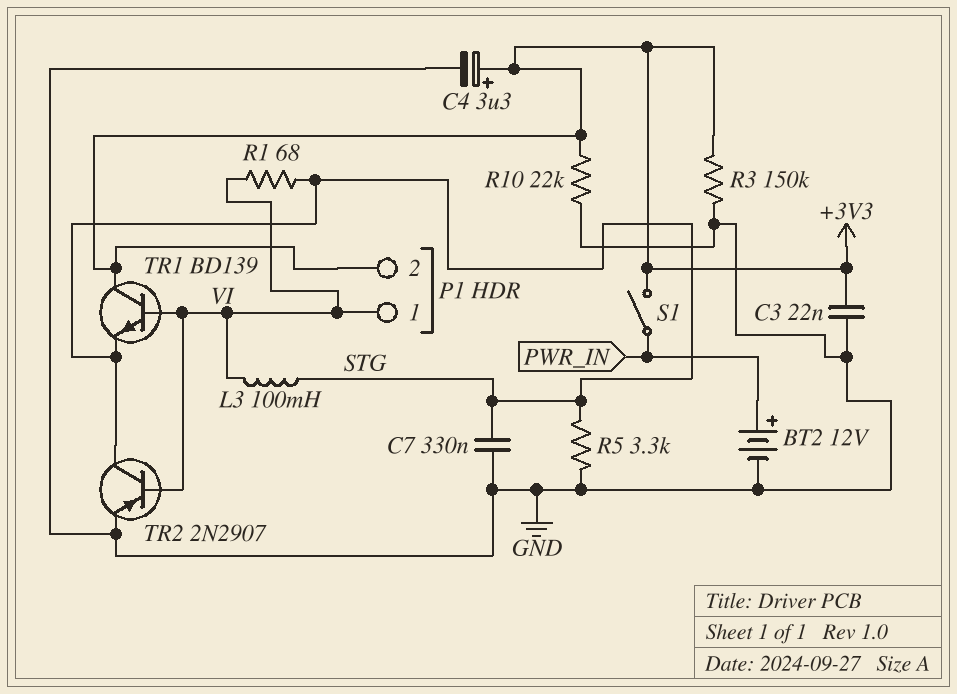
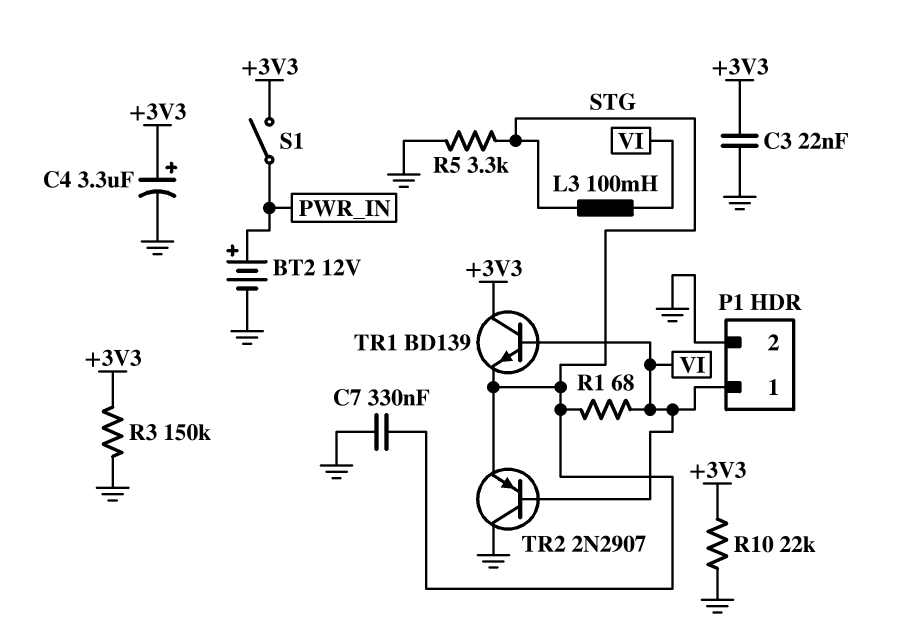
P1 pin 2: +3V3 -> GND
TR2: PNP 2N2907 (B VI, C STG, E GND) -> PNP 2N2907 (B VI, C GND, E STG)

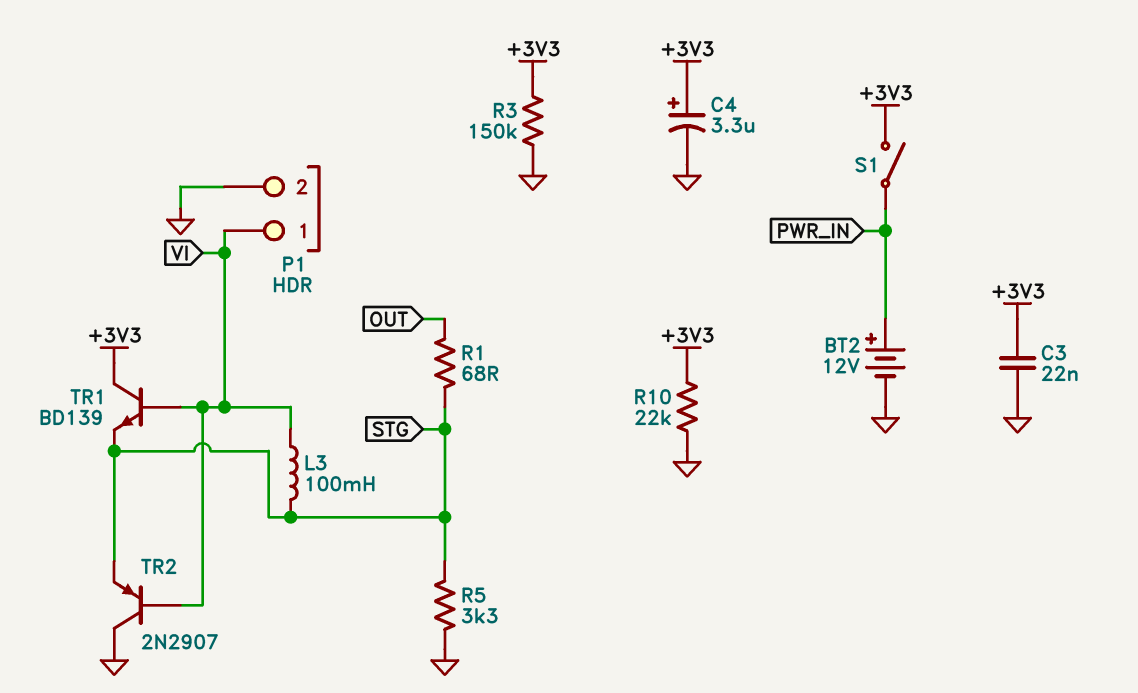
C7: 330nF (GND, STG) -> none
R1: 68 (STG, VI) -> 68 (OUT, STG)

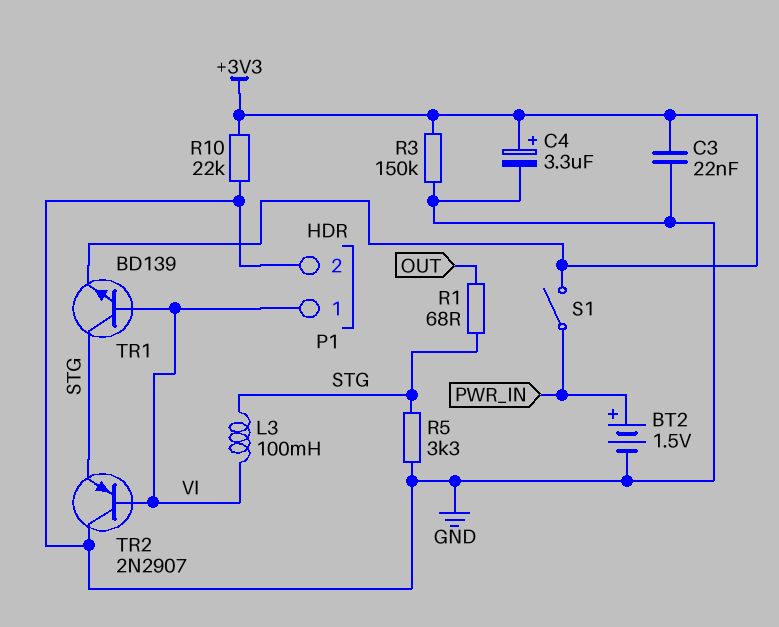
BT2: 12V (plus PWR_IN, minus GND) -> 1.5V (plus PWR_IN, minus GND)
TR1: NPN BD139 (B VI, C +3V3, E STG) -> NPN BD139 (B VI, C STG, E +3V3)

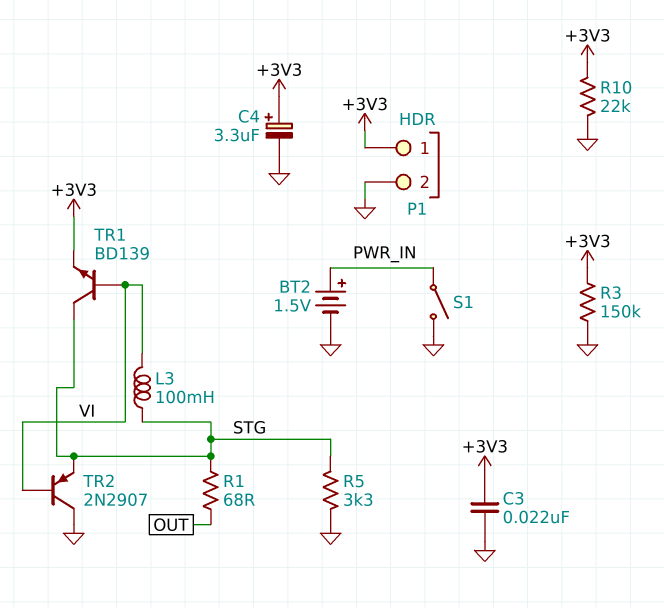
P1 pin 1: VI -> +3V3
S1: switch (+3V3, PWR_IN) -> switch (GND, PWR_IN)

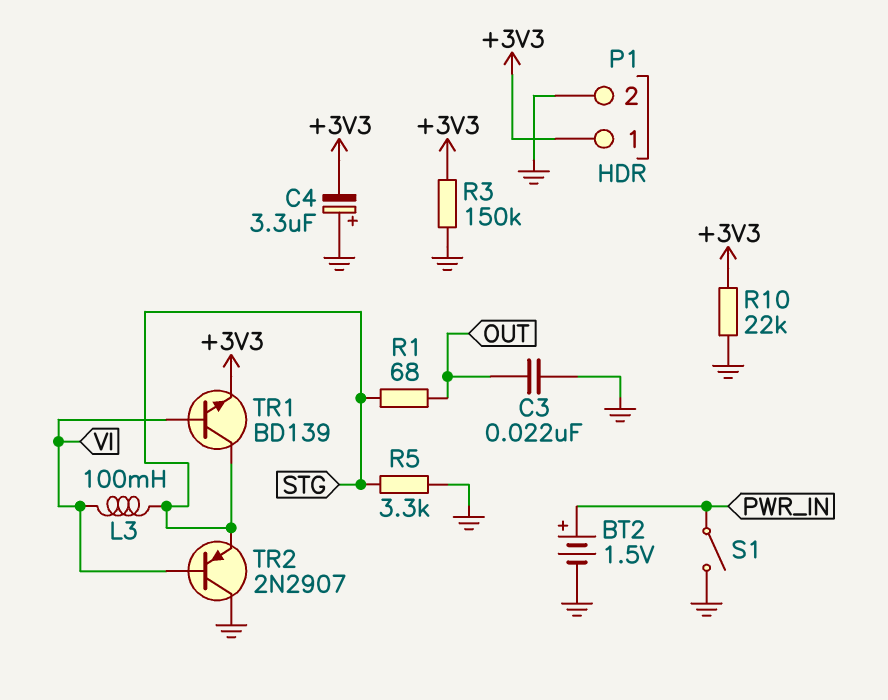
C3: 22nF (+3V3, GND) -> 22nF (GND, OUT)
C4: 3.3uF (plus +3V3, minus GND) -> 3.3uF (plus GND, minus +3V3)

